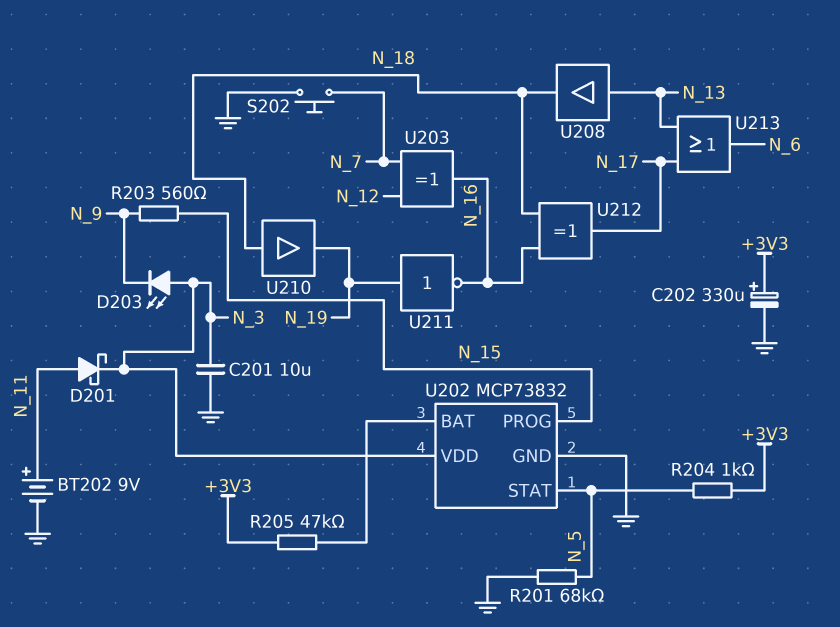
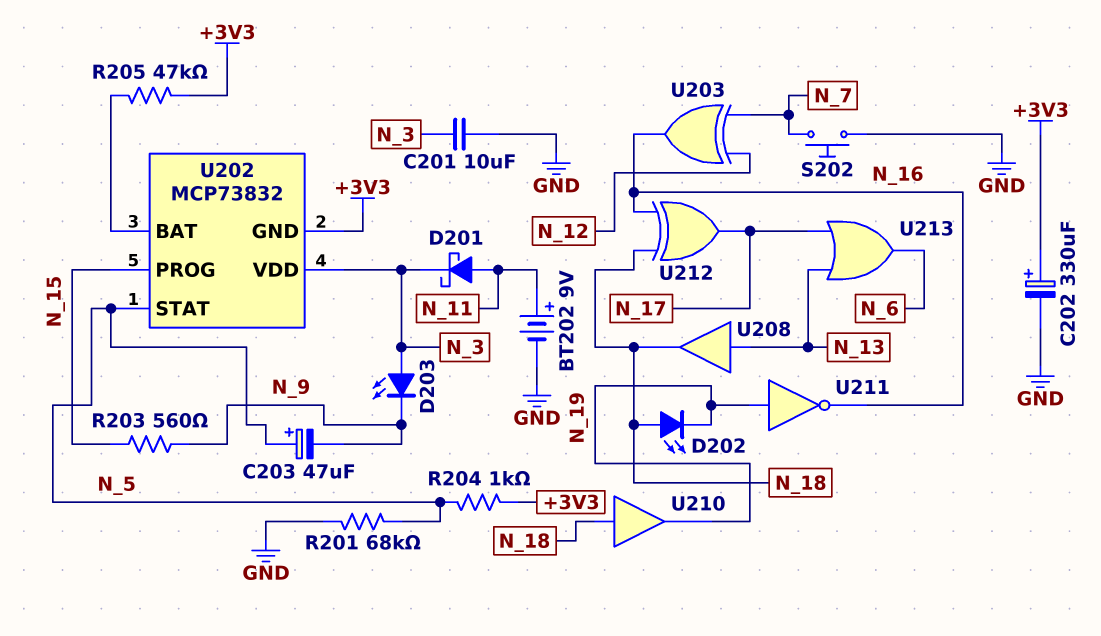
C203: none -> 47uF (plus N_5, minus N_9)
D202: none -> LED (A N_18, K N_19)
U202 pin GND: GND -> +3V3

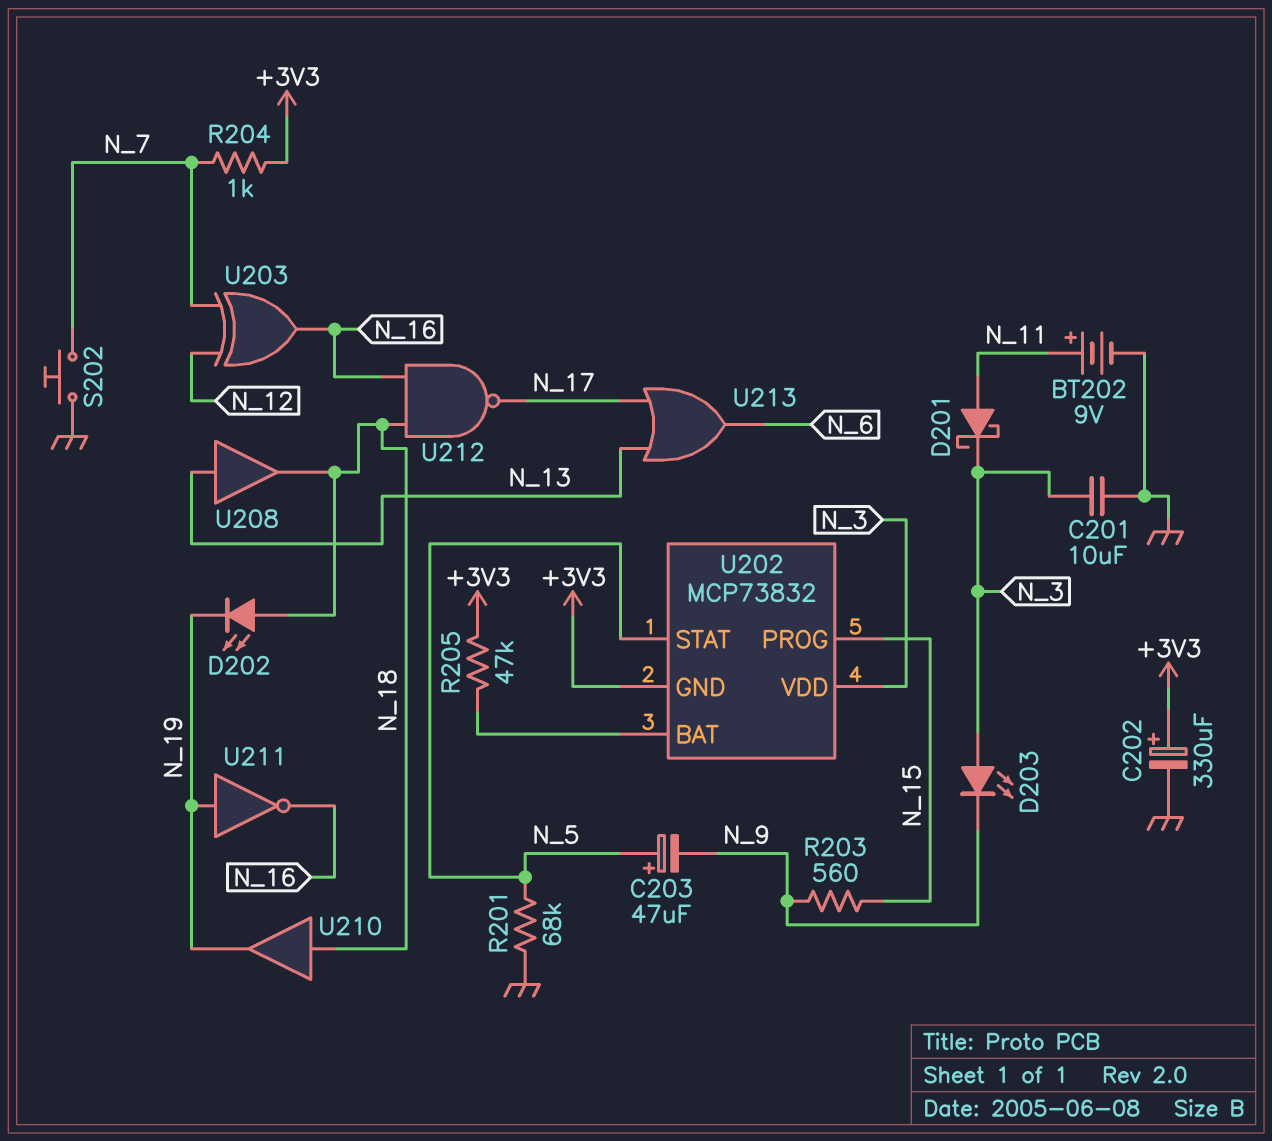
R204: 1k (+3V3, N_5) -> 1k (+3V3, N_7)
U212: XOR (in N_16, in N_18, out N_17) -> NAND (in N_16, in N_18, out N_17)

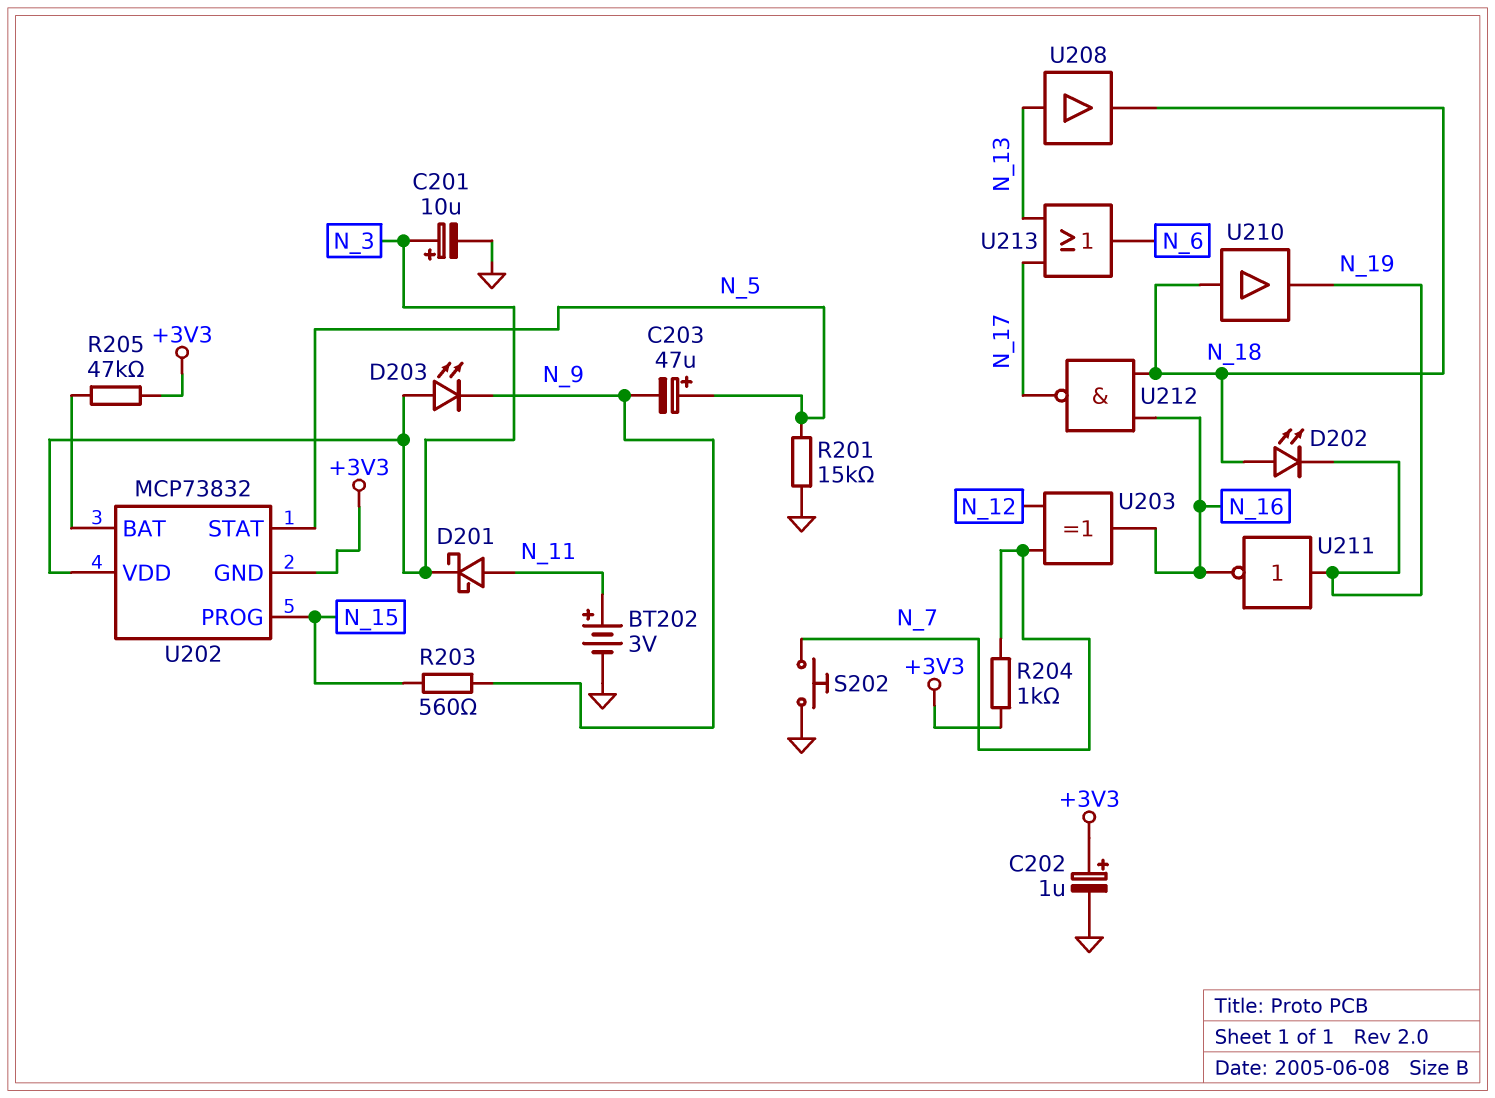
BT202: 9V (plus N_11, minus GND) -> 3V (plus N_11, minus GND)
C201: 10uF (GND, N_3) -> 10uF (plus N_3, minus GND)
C202: 330uF (plus +3V3, minus GND) -> 1uF (plus +3V3, minus GND)
R201: 68k (GND, N_5) -> 15k (GND, N_5)

